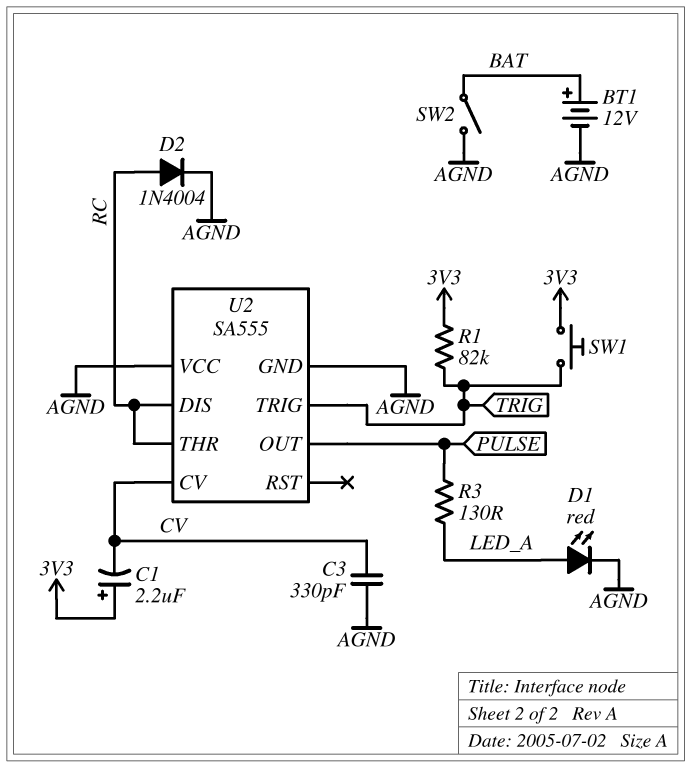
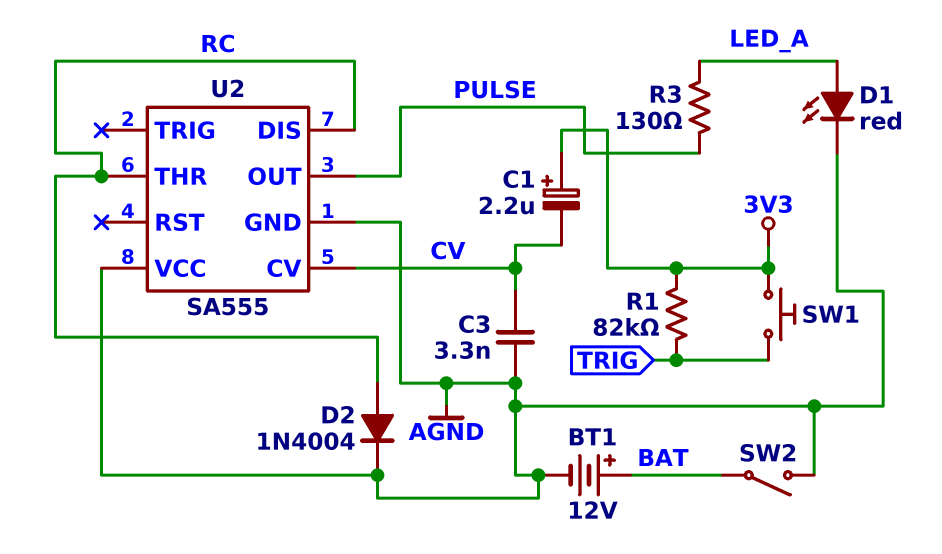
C3: 330pF (AGND, CV) -> 3.3nF (AGND, CV)
U2 pin TRIG: TRIG -> none

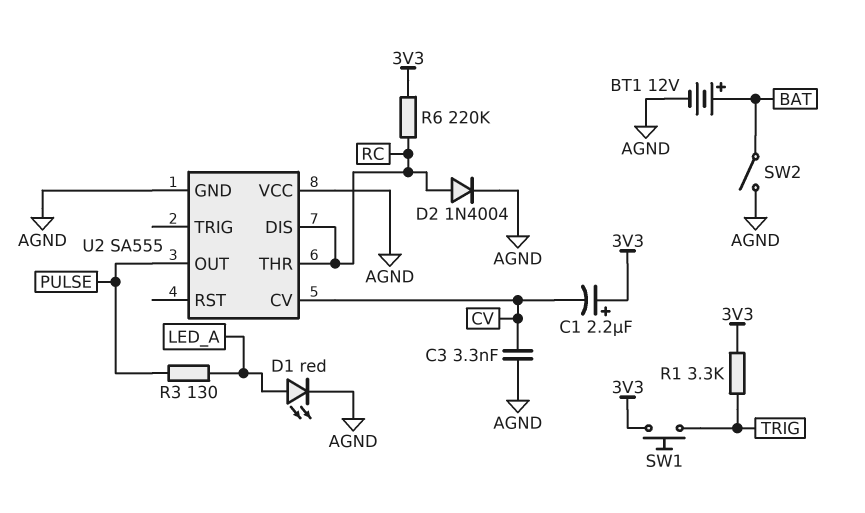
R1: 82k (3V3, TRIG) -> 3.3k (3V3, TRIG)
R6: none -> 220k (3V3, RC)

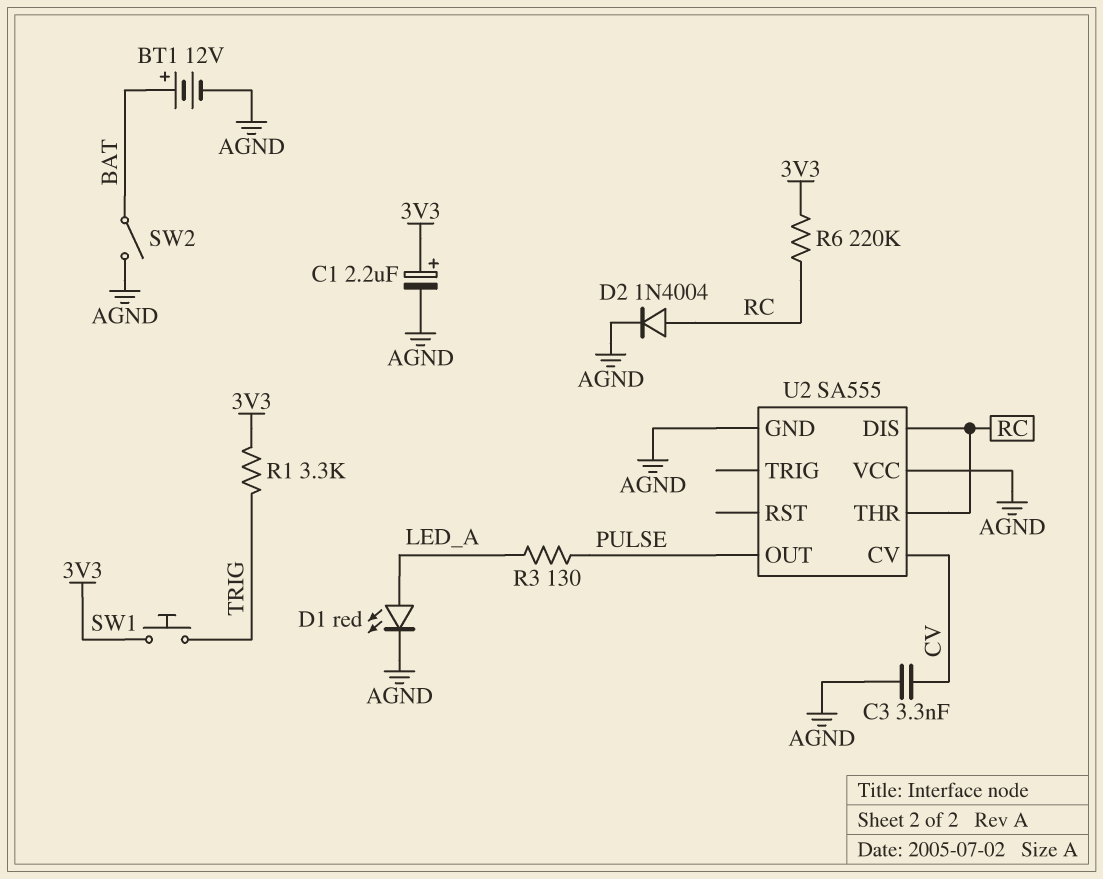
C1: 2.2uF (plus 3V3, minus CV) -> 2.2uF (plus 3V3, minus AGND)

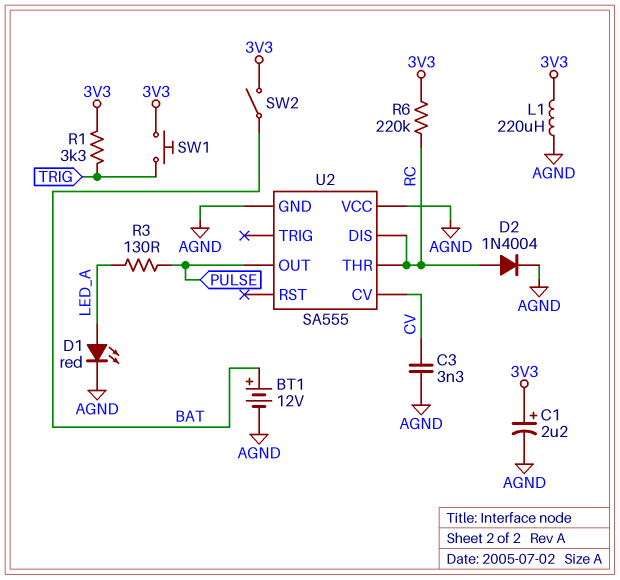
L1: none -> 220uH (3V3, AGND)
SW2: switch (AGND, BAT) -> switch (3V3, BAT)

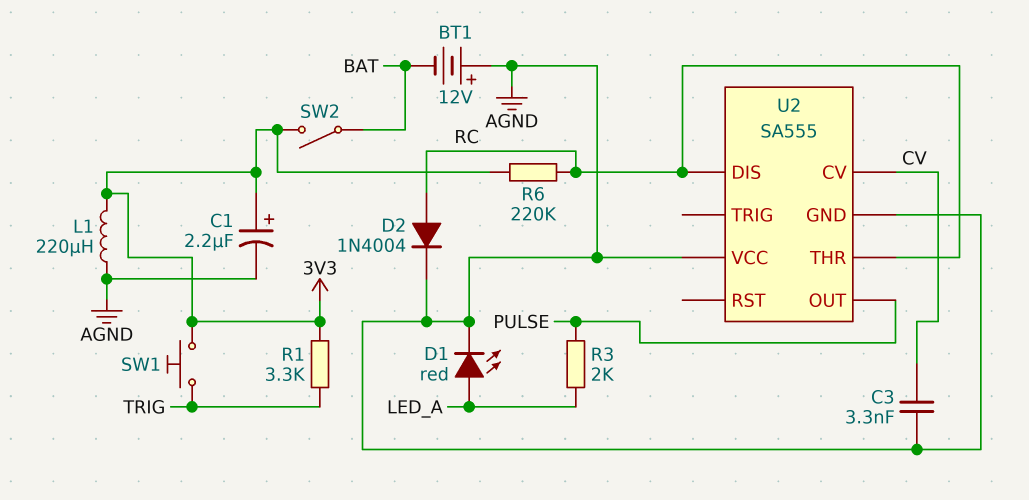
BT1: 12V (plus BAT, minus AGND) -> 12V (plus AGND, minus BAT)
R3: 130 (LED_A, PULSE) -> 2k (LED_A, PULSE)

